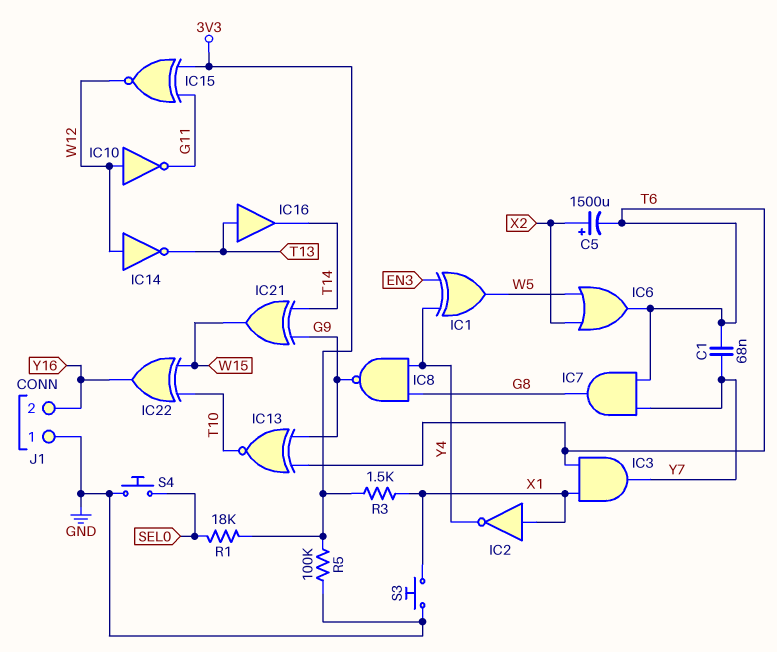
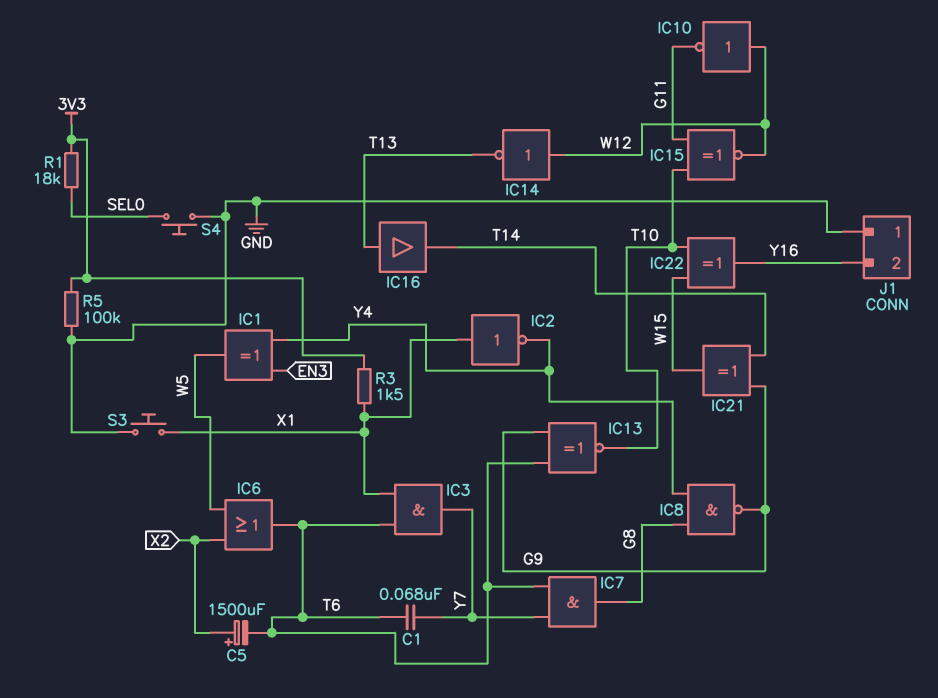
IC15: XNOR (in 3V3, in G11, out W12) -> XNOR (in G11, in T10, out W12)

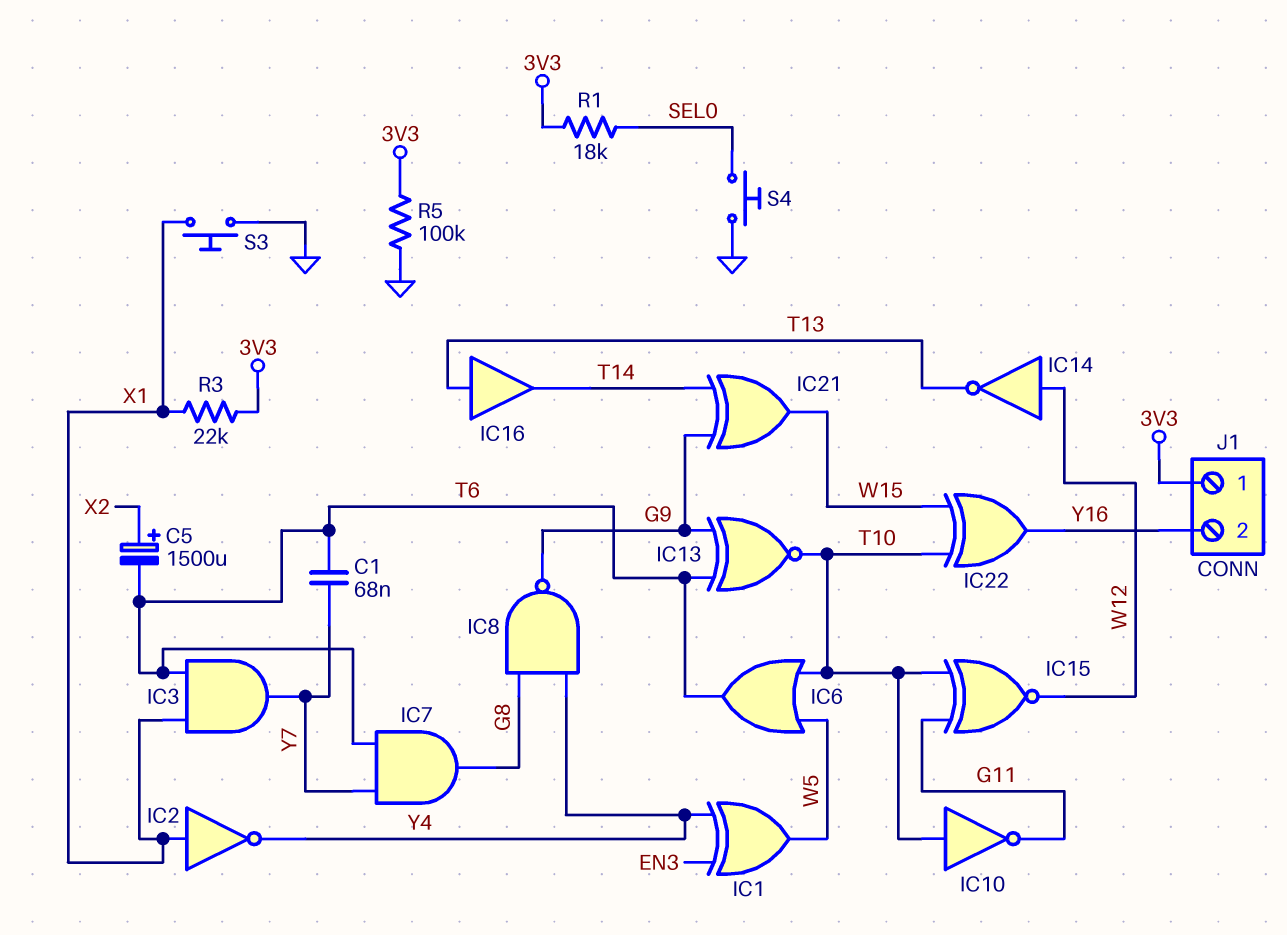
IC6: OR (in W5, in X2, out T6) -> OR (in T10, in W5, out T6)
IC10: NOT (in W12, out G11) -> NOT (in T10, out G11)
J1 pin 1: GND -> 3V3
R3: 1.5k (3V3, X1) -> 22k (3V3, X1)

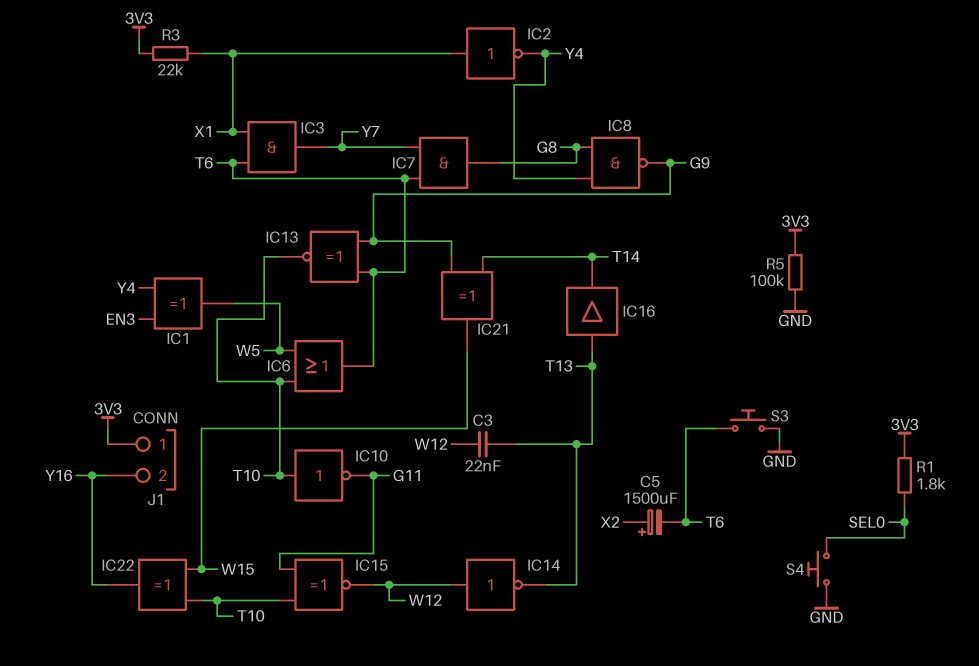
C1: 68nF (T6, Y7) -> none
C3: none -> 22nF (T13, W12)
R1: 18k (3V3, SEL0) -> 1.8k (3V3, SEL0)
S3: button (GND, X1) -> button (GND, T6)

